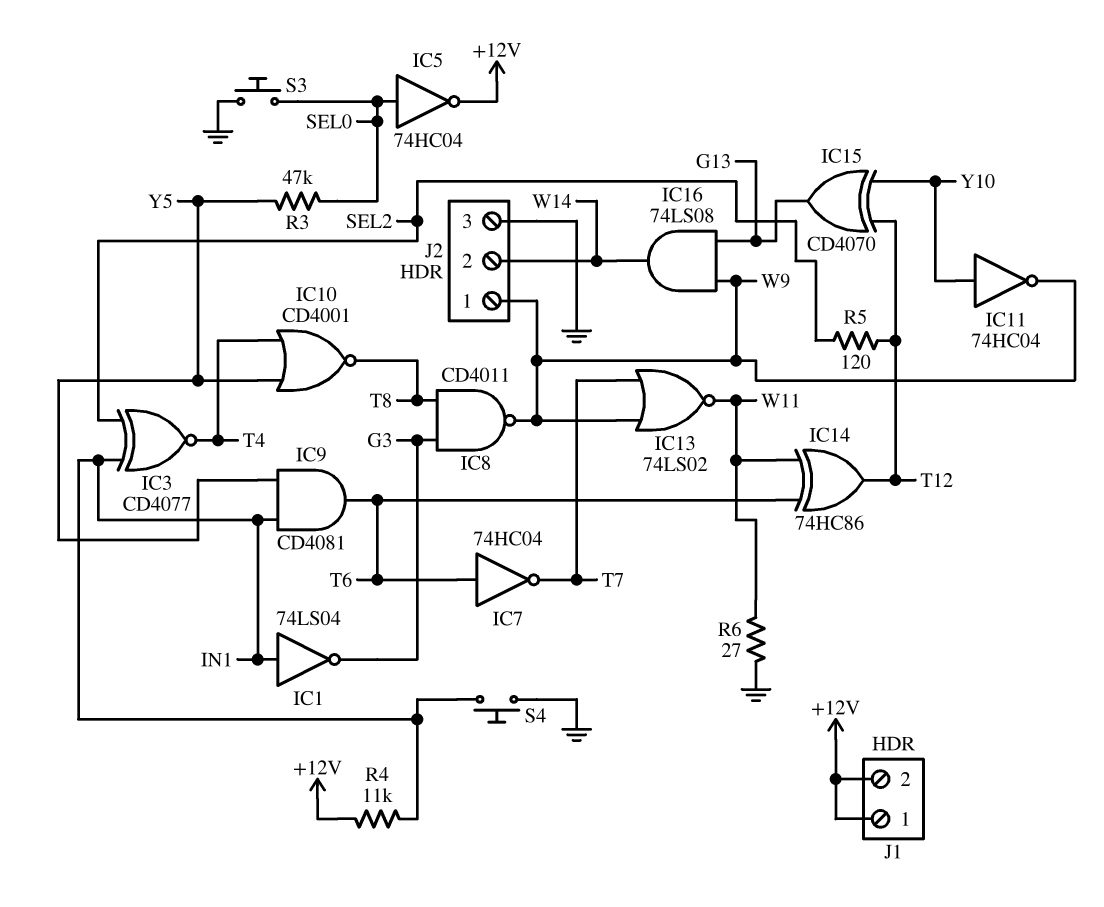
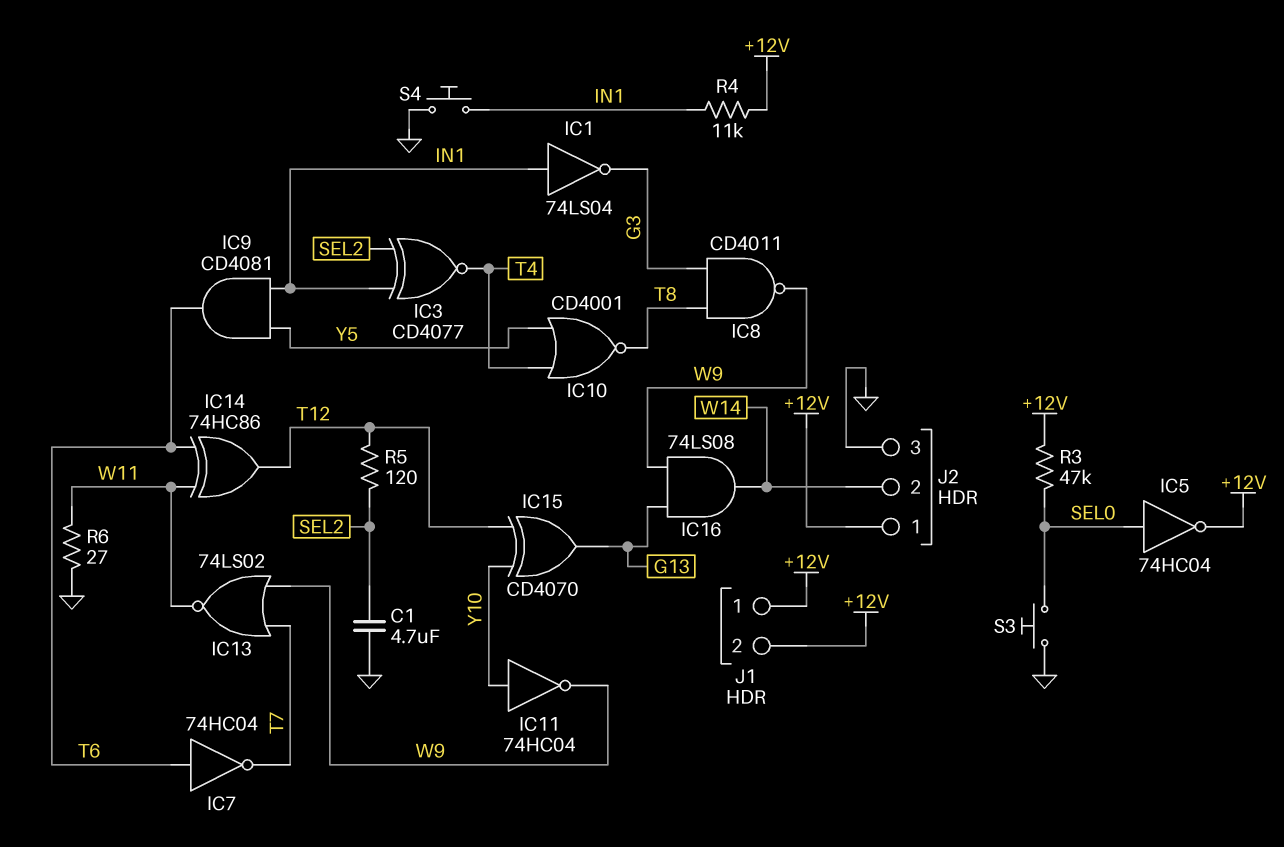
C1: none -> 4.7uF (GND, SEL2)
J2 pin 1: W9 -> +12V
R3: 47k (SEL0, Y5) -> 47k (+12V, SEL0)

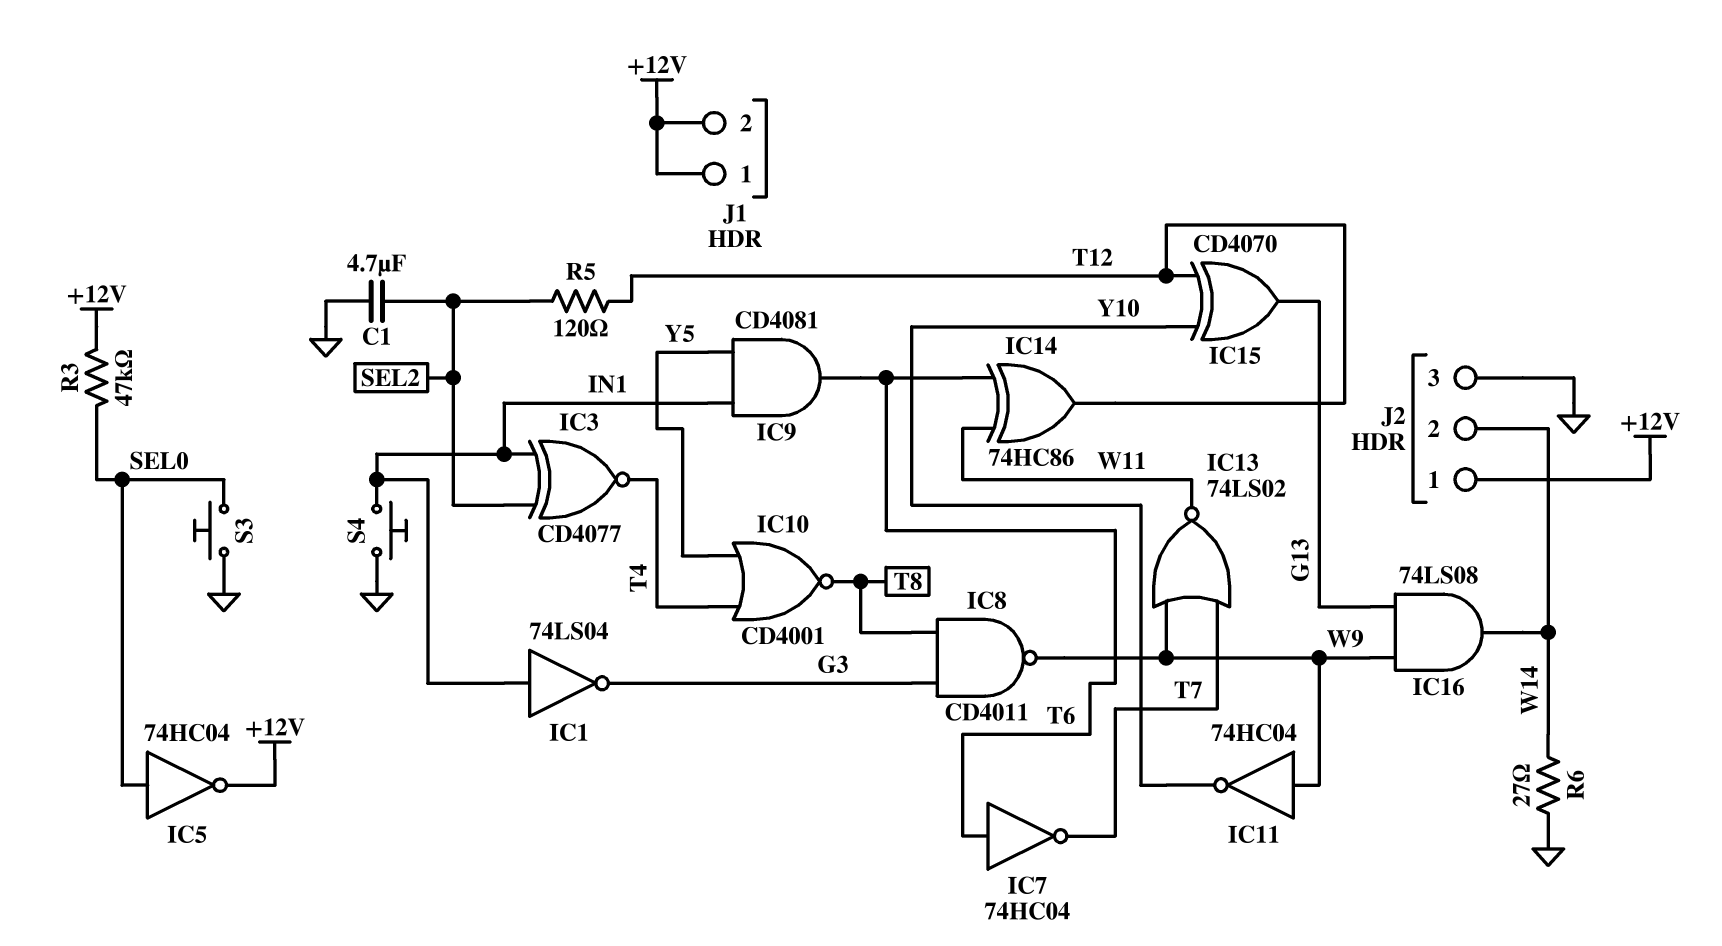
IC11: NOT 74HC04 (in Y10, out W9) -> NOT 74HC04 (in W9, out Y10)
R4: 11k (+12V, IN1) -> none
R6: 27 (GND, W11) -> 27 (GND, W14)

